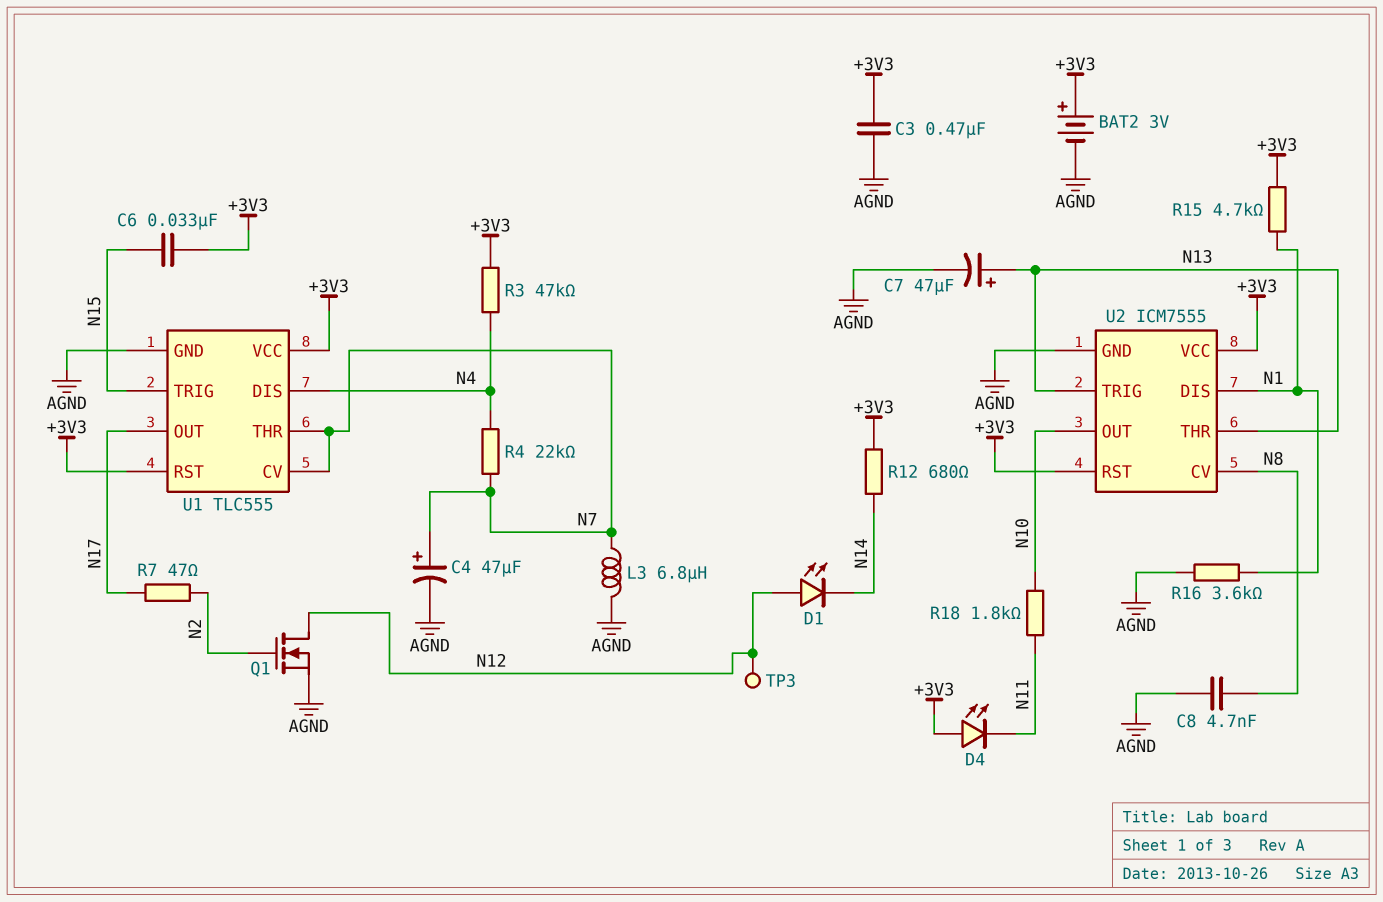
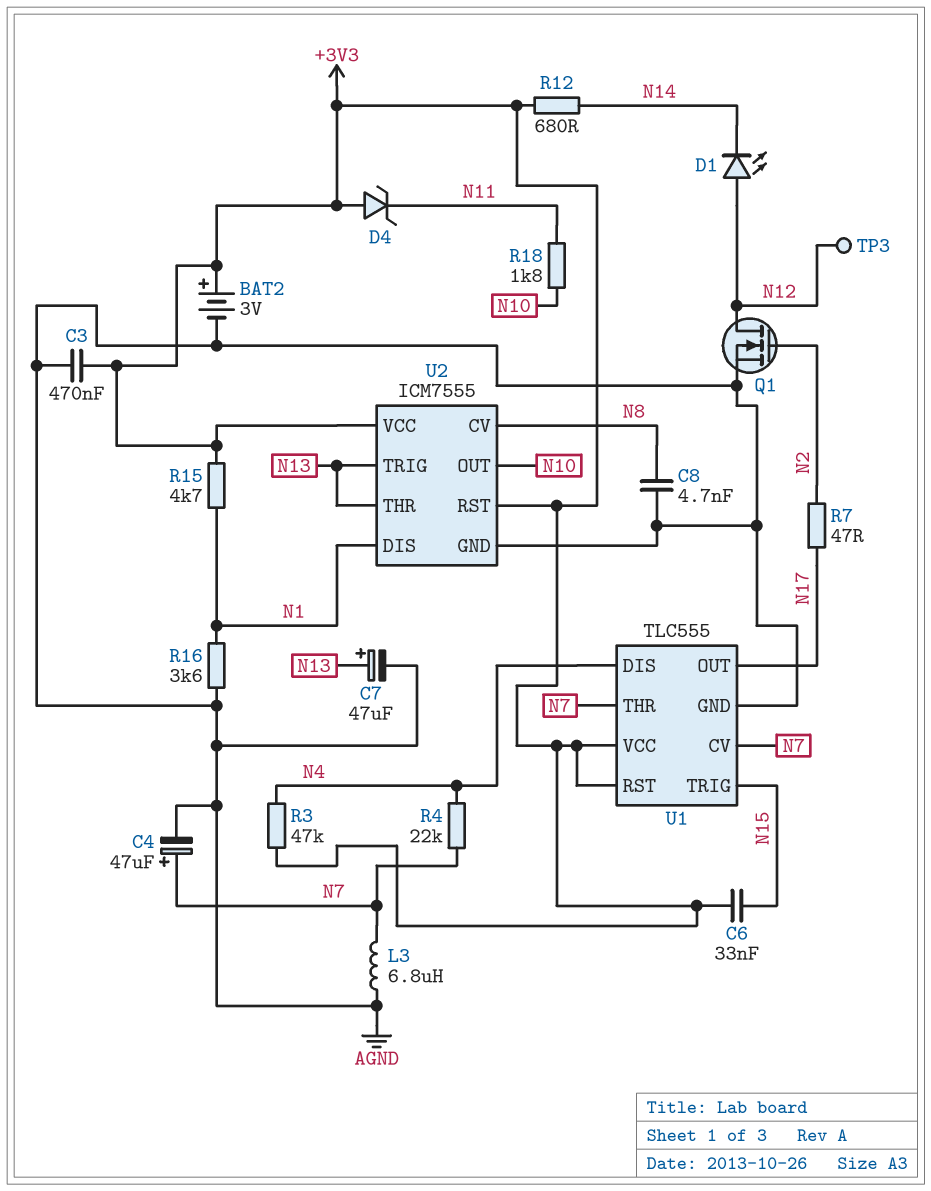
D4: LED (A +3V3, K N11) -> zener (A +3V3, K N11)

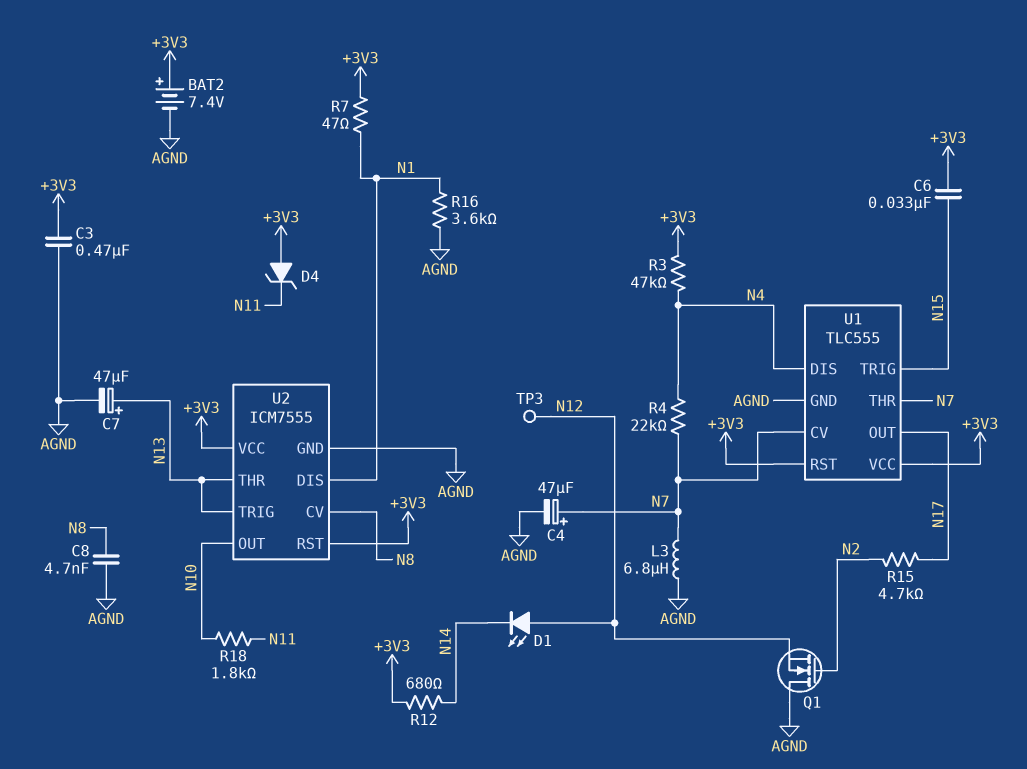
BAT2: 3V (plus +3V3, minus AGND) -> 7.4V (plus +3V3, minus AGND)
Q1: NMOS (G N2, D N12, S AGND) -> NMOS (G N2, D AGND, S N12)
R7: 47 (N2, N17) -> 47 (+3V3, N1)
R15: 4.7k (+3V3, N1) -> 4.7k (N2, N17)

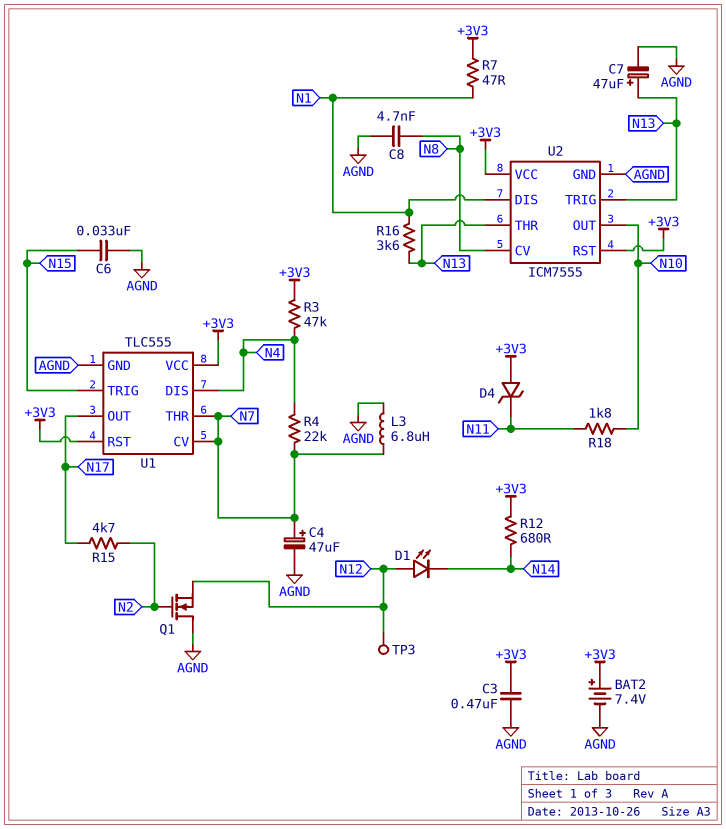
C6: 33nF (+3V3, N15) -> 33nF (AGND, N15)
R16: 3.6k (AGND, N1) -> 3.6k (N1, N13)

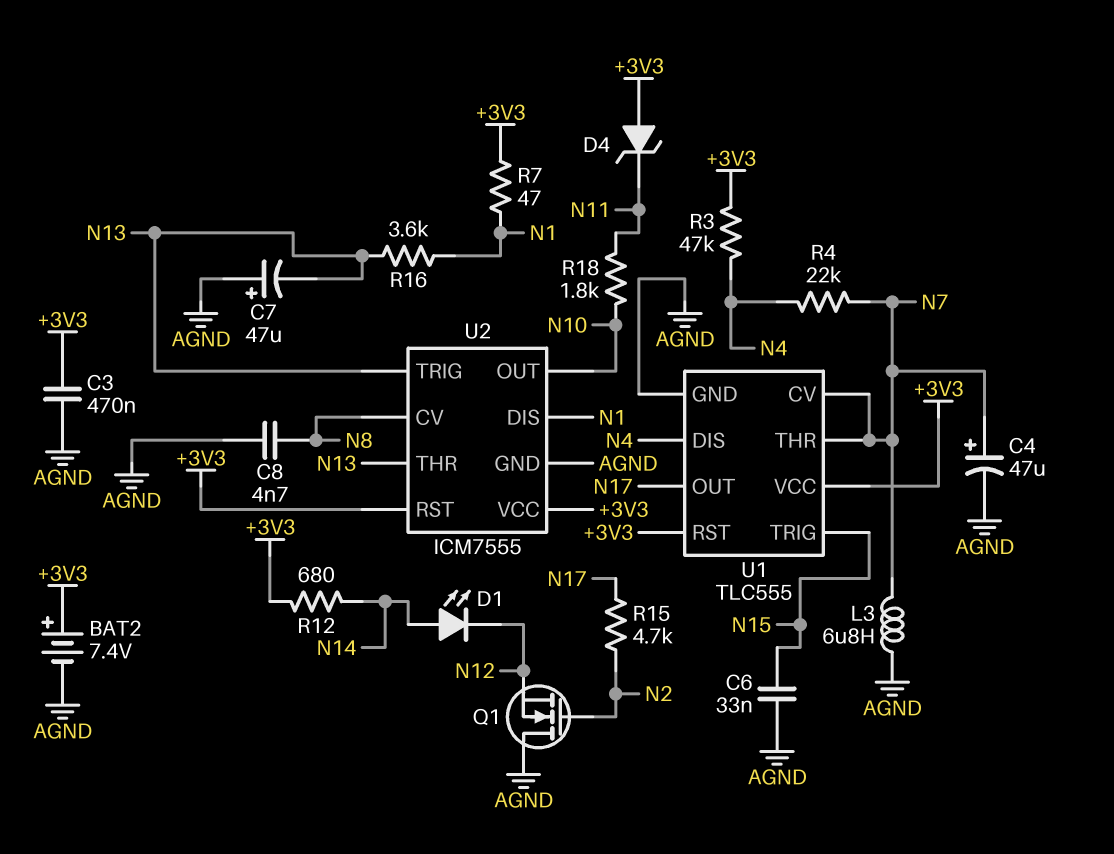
C7: 47uF (plus N13, minus AGND) -> 47uF (plus AGND, minus N13)
D1: LED (A N12, K N14) -> LED (A N14, K N12)
TP3: test point (N12) -> none

